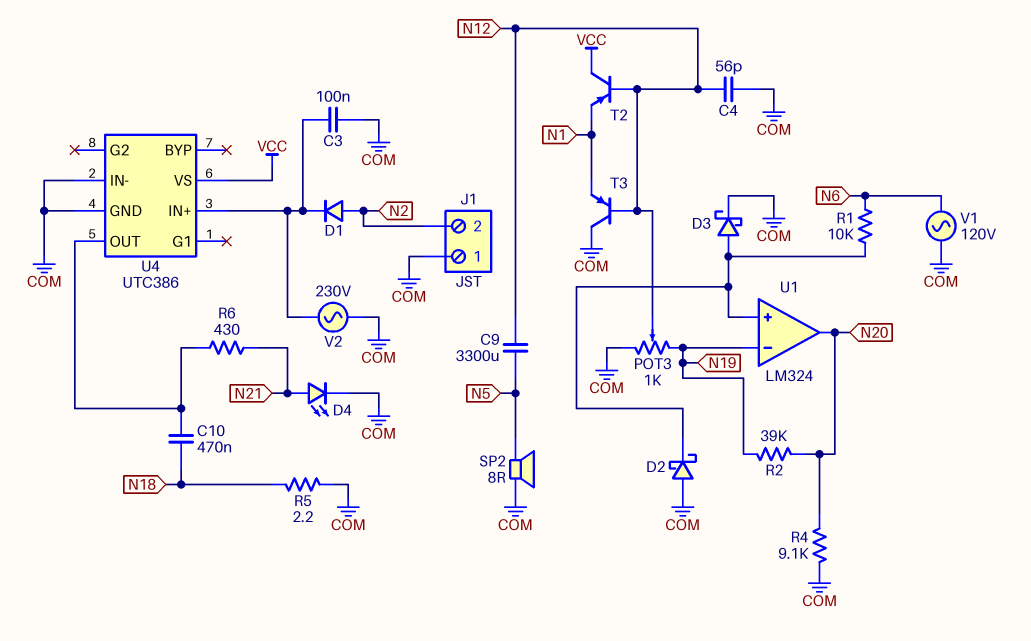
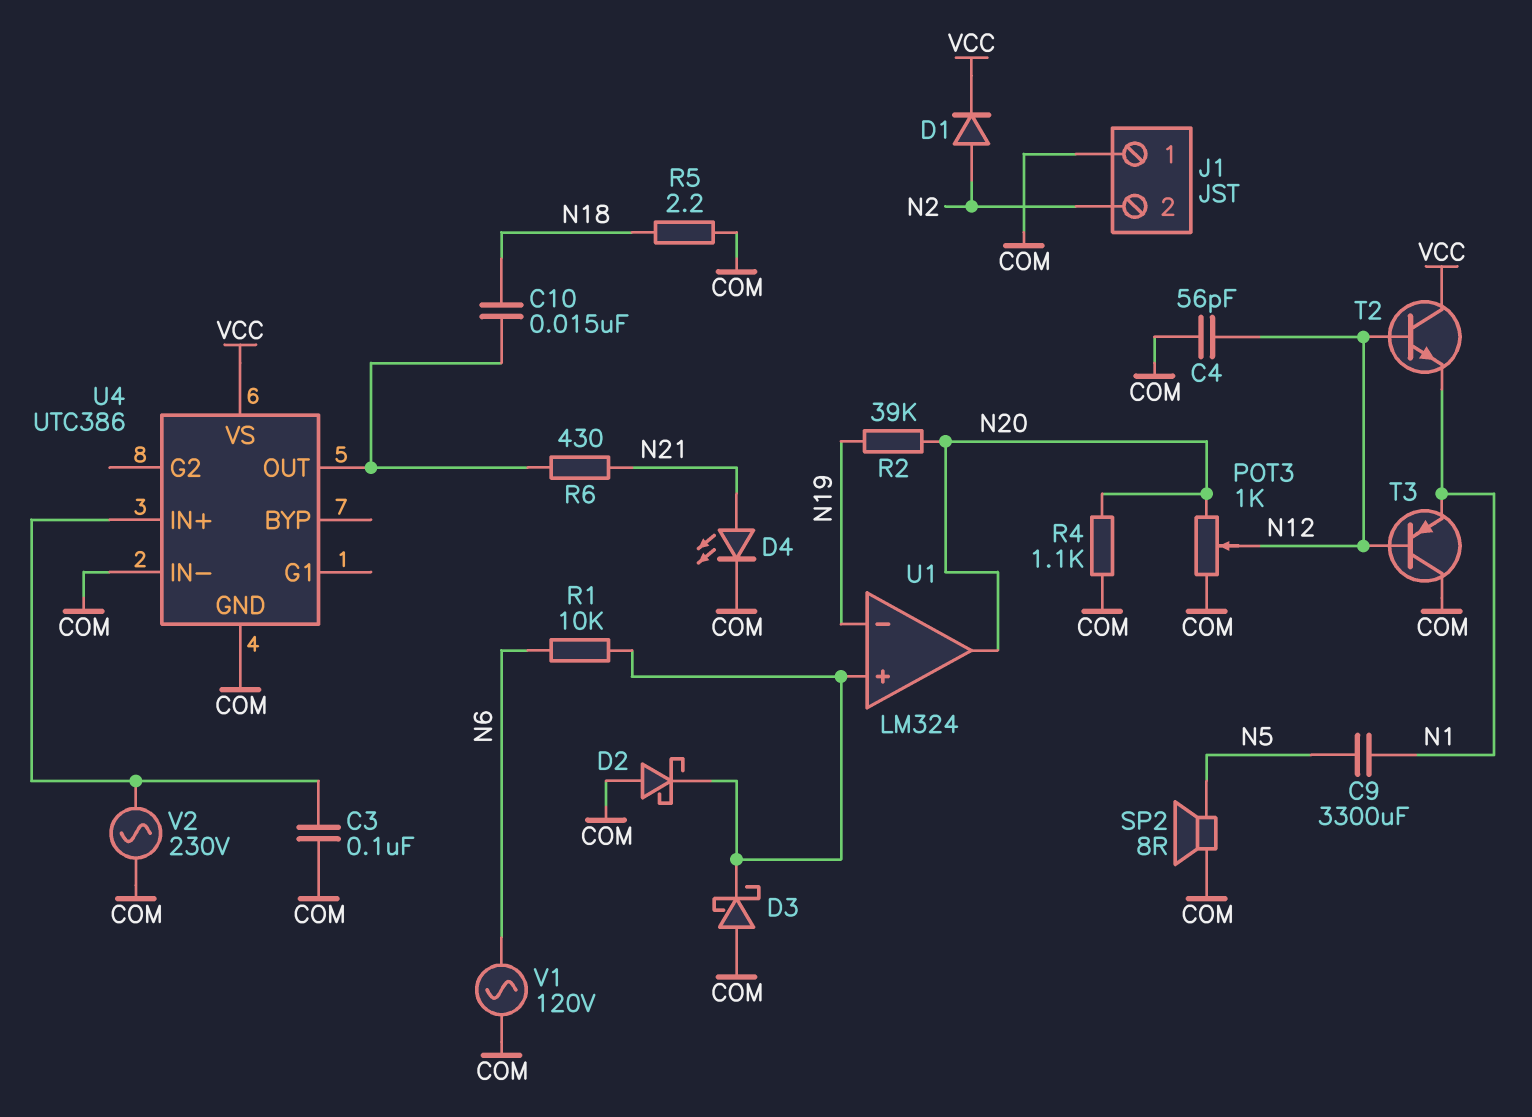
C9: 3300uF (N5, N12) -> 3300uF (N1, N5)
C10: 470nF (N18, U4/OUT) -> 15nF (N18, U4/OUT)
D1: diode (A N2, K U4/IN+) -> diode (A N2, K VCC)
D3: schottky (A U1/in+, K COM) -> schottky (A COM, K U1/in+)
POT3: 1k (COM, N19, wiper N12) -> 1k (COM, N20, wiper N12)
R4: 9.1k (COM, N20) -> 1.1k (COM, N20)
T2: PNP (B N12, C VCC, E N1) -> NPN (B N12, C VCC, E N1)

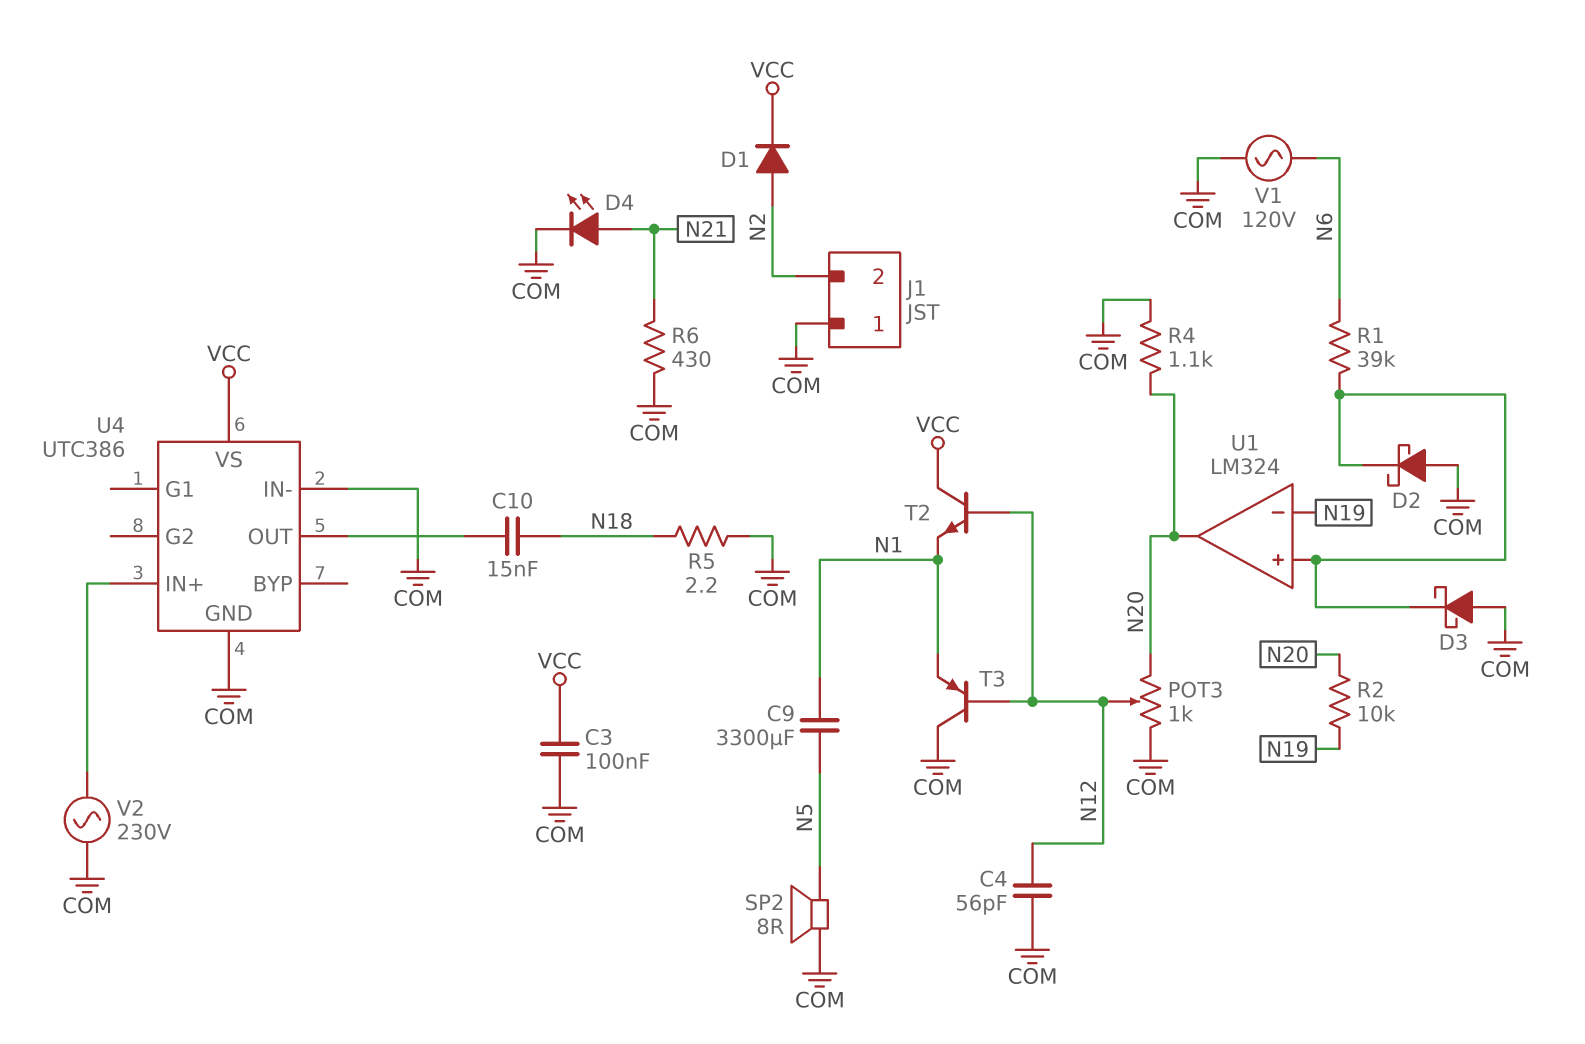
C3: 100nF (COM, U4/IN+) -> 100nF (COM, VCC)
R1: 10k (N6, U1/in+) -> 39k (N6, U1/in+)
R2: 39k (N19, N20) -> 10k (N19, N20)
R6: 430 (N21, U4/OUT) -> 430 (COM, N21)

